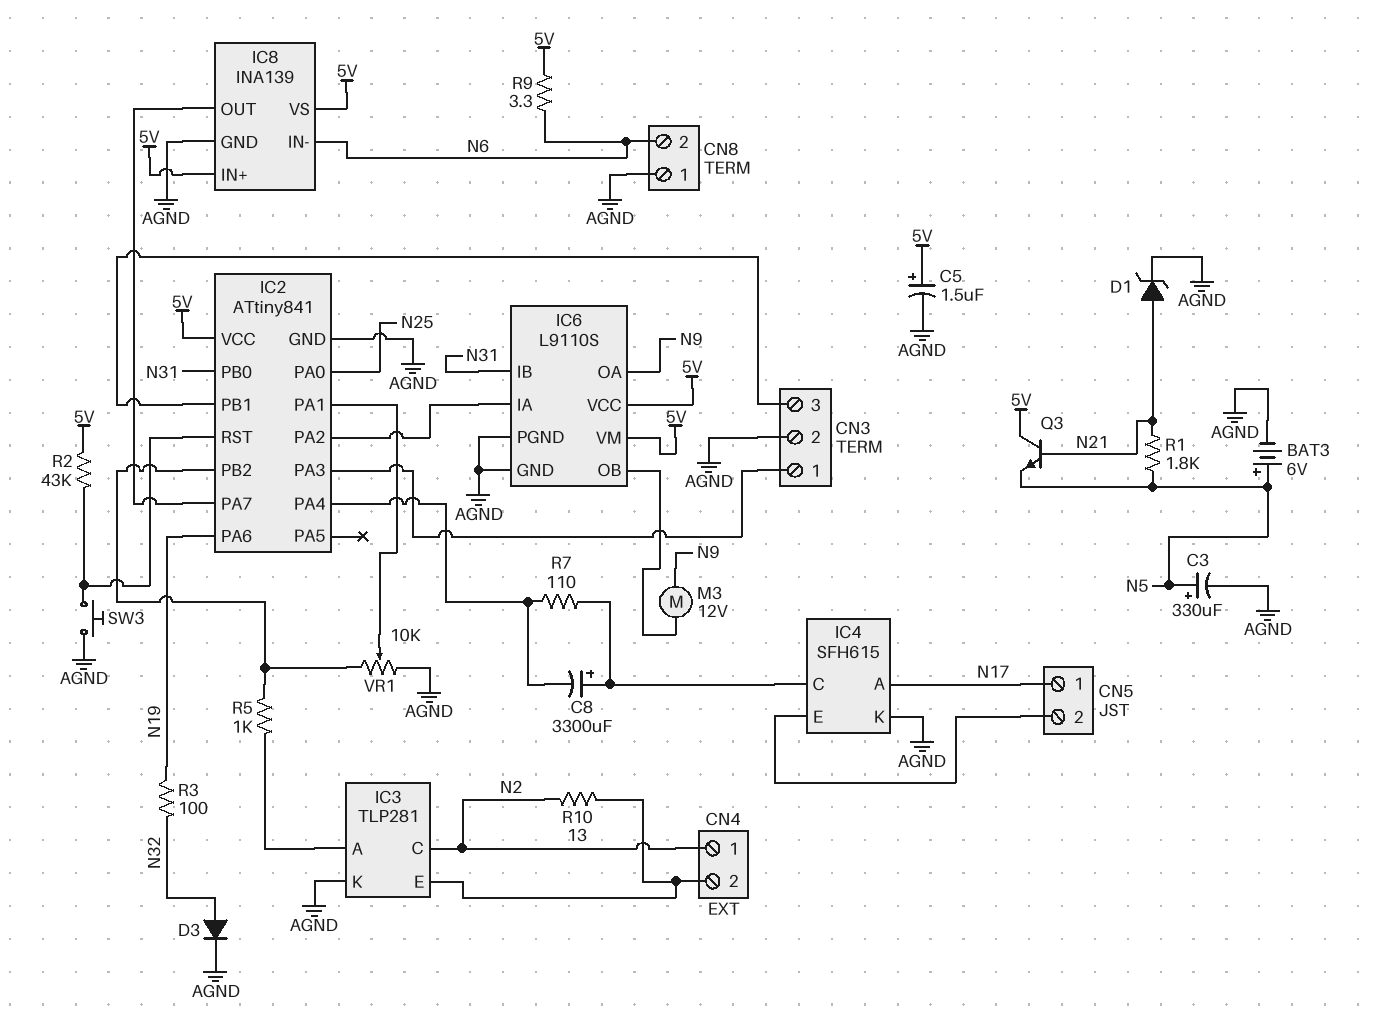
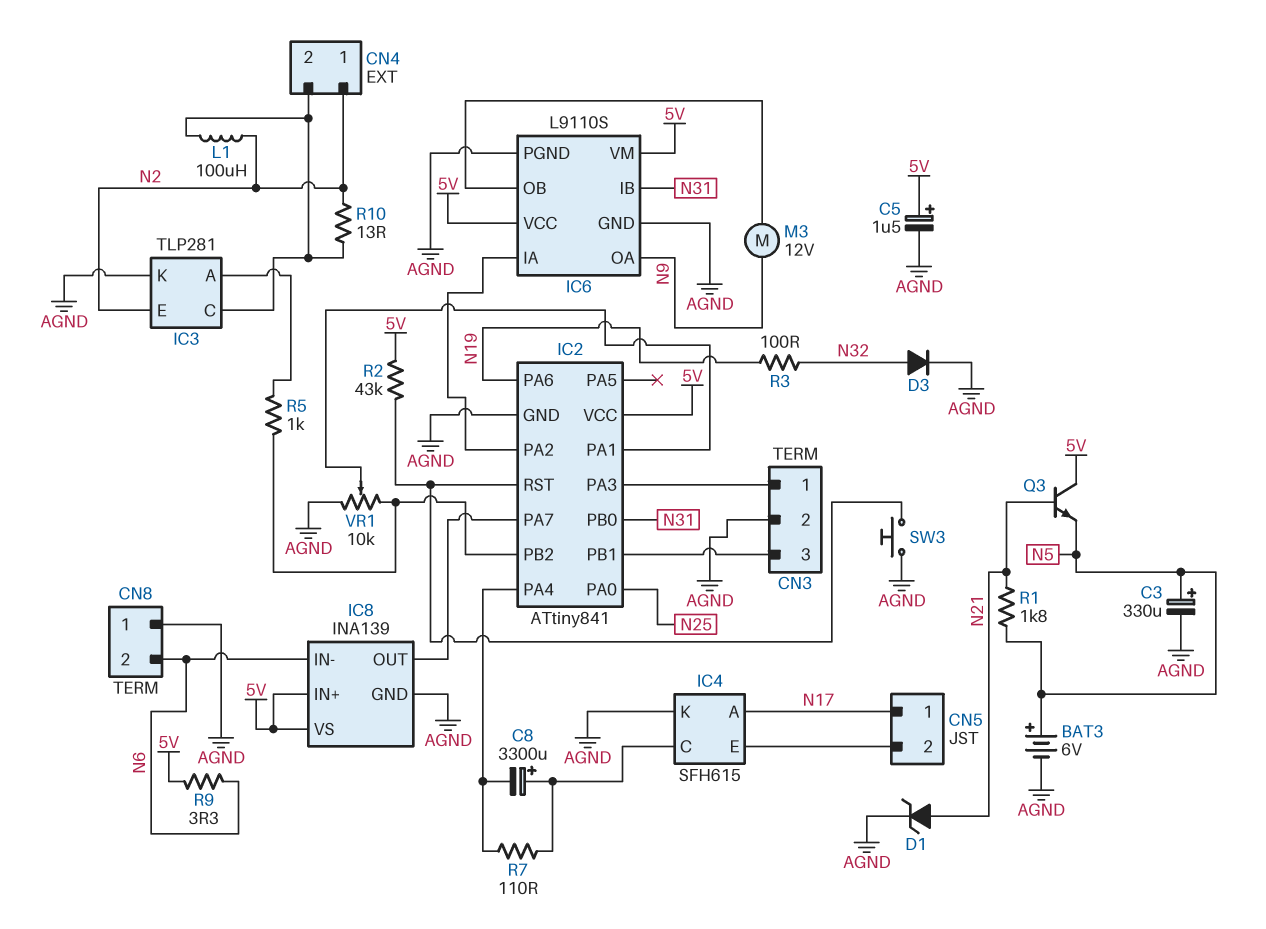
IC3 pin C: N2 -> CN4/2
IC3 pin E: CN4/2 -> N2
L1: none -> 100uH (CN4/2, N2)

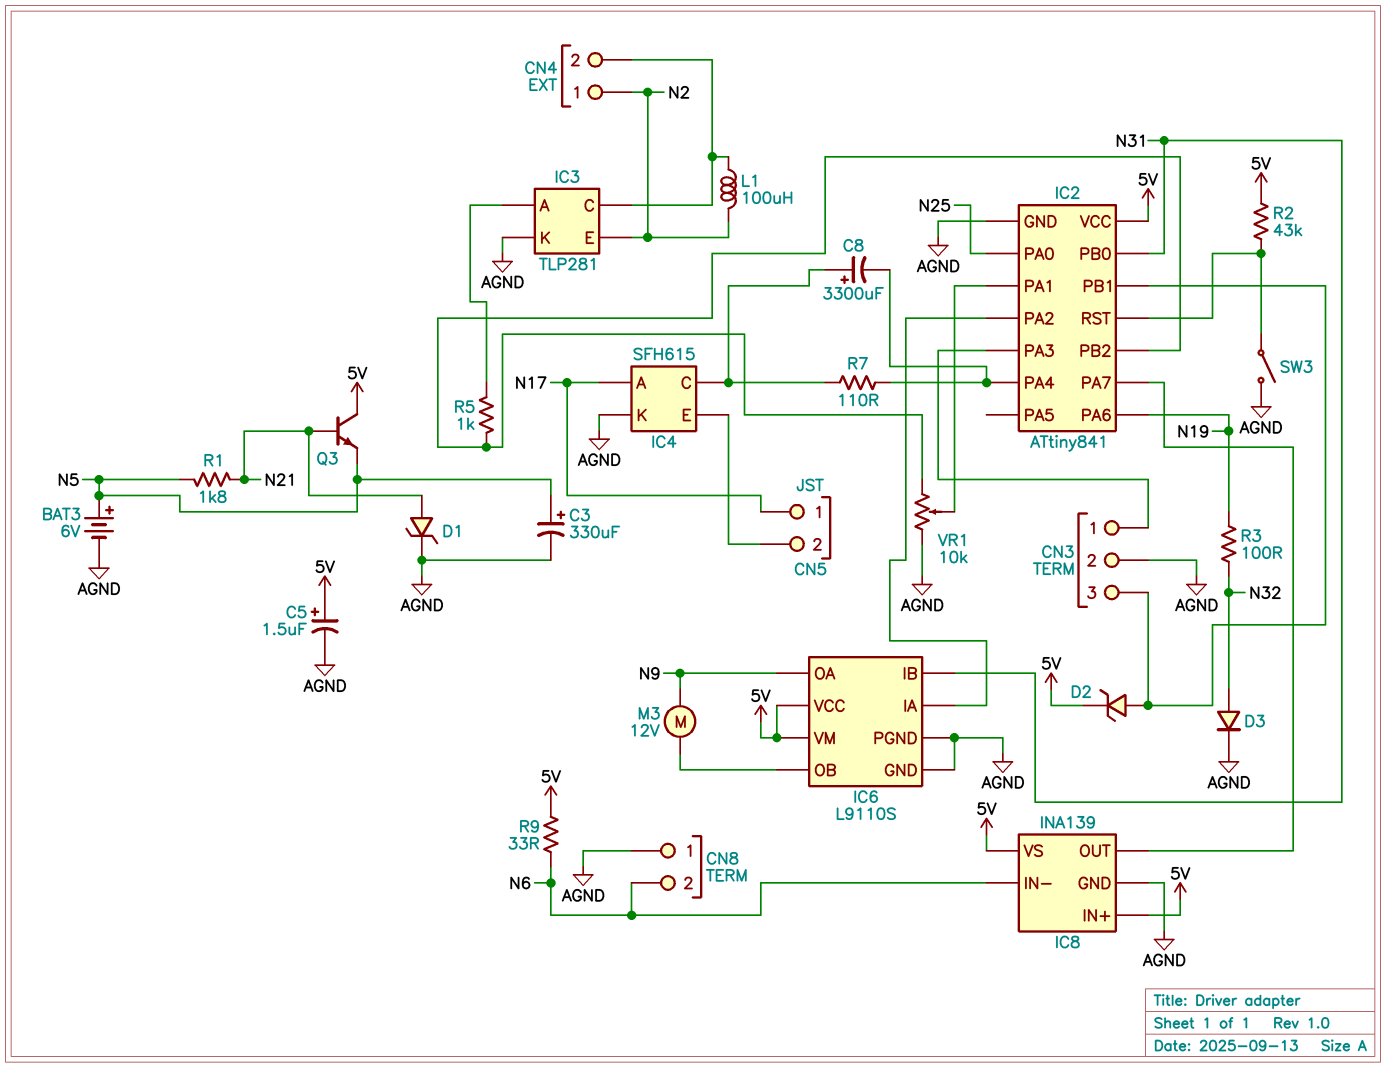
D2: none -> zener (A CN3/3, K 5V)
R9: 3.3 (5V, N6) -> 33 (5V, N6)
R10: 13 (CN4/2, N2) -> none
SW3: button (AGND, IC2/RST) -> switch (AGND, IC2/RST)

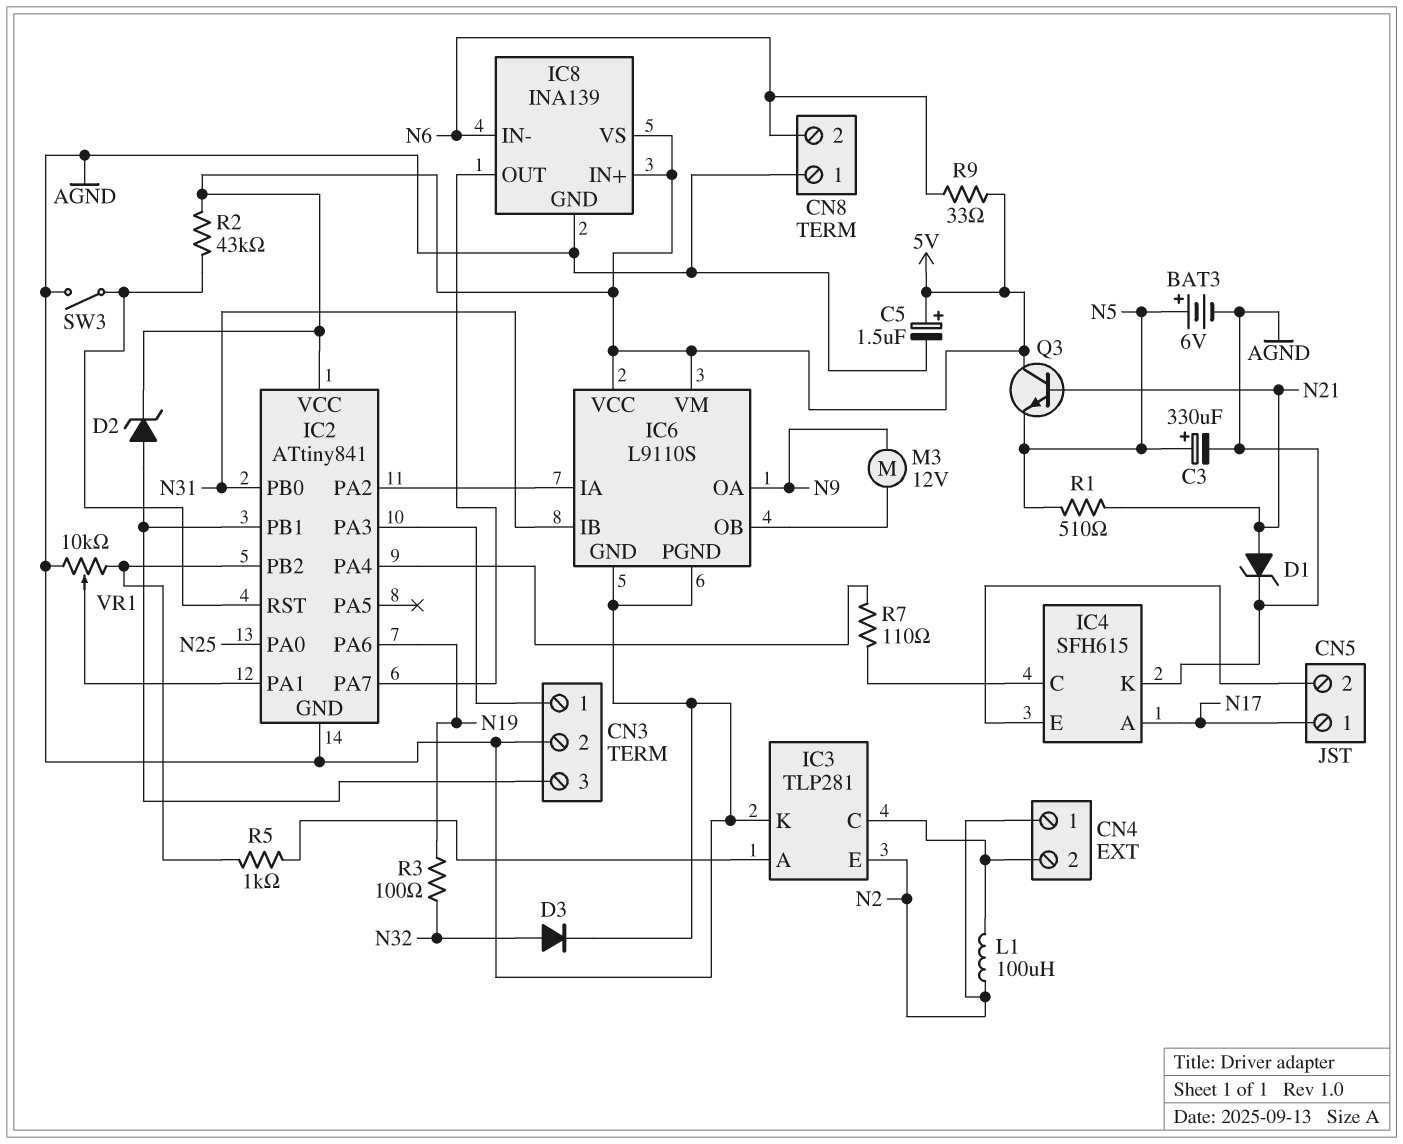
C8: 3300uF (plus IC4/C, minus IC2/PA4) -> none
R1: 1.8k (N5, N21) -> 510 (N5, N21)

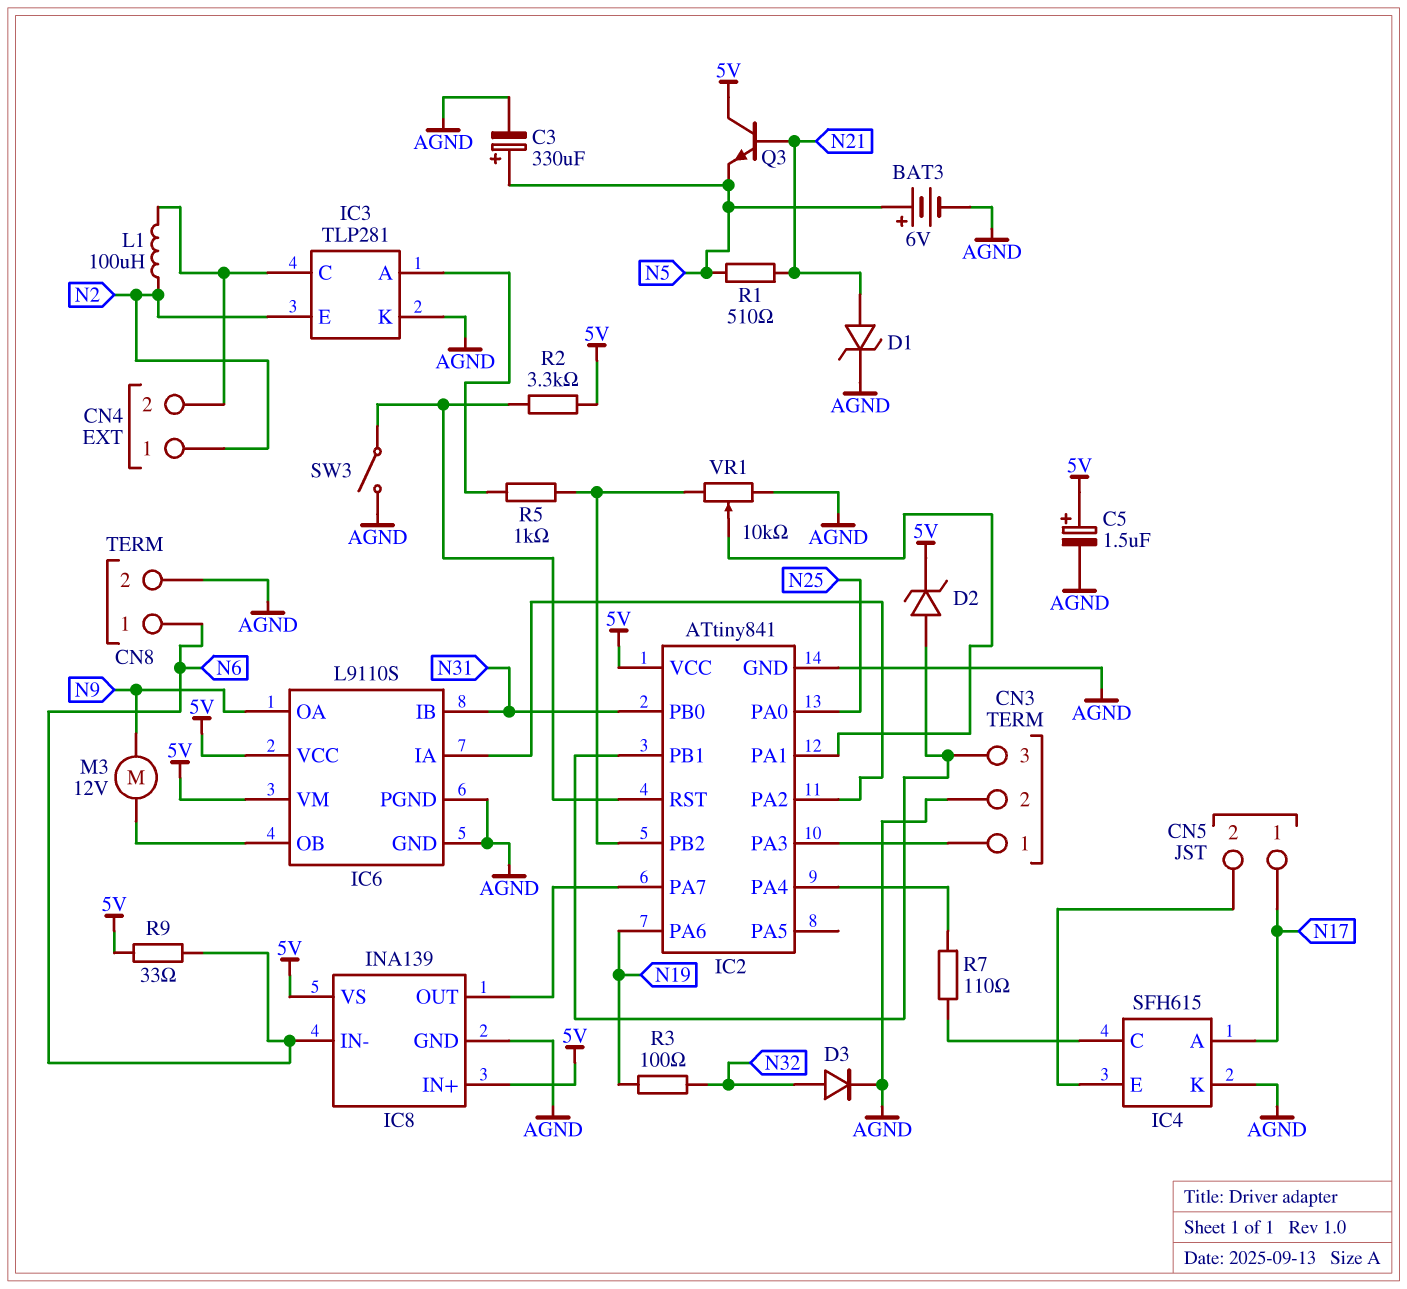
CN8 pin 1: AGND -> N6
CN8 pin 2: N6 -> AGND
R2: 43k (5V, IC2/RST) -> 3.3k (5V, IC2/RST)

